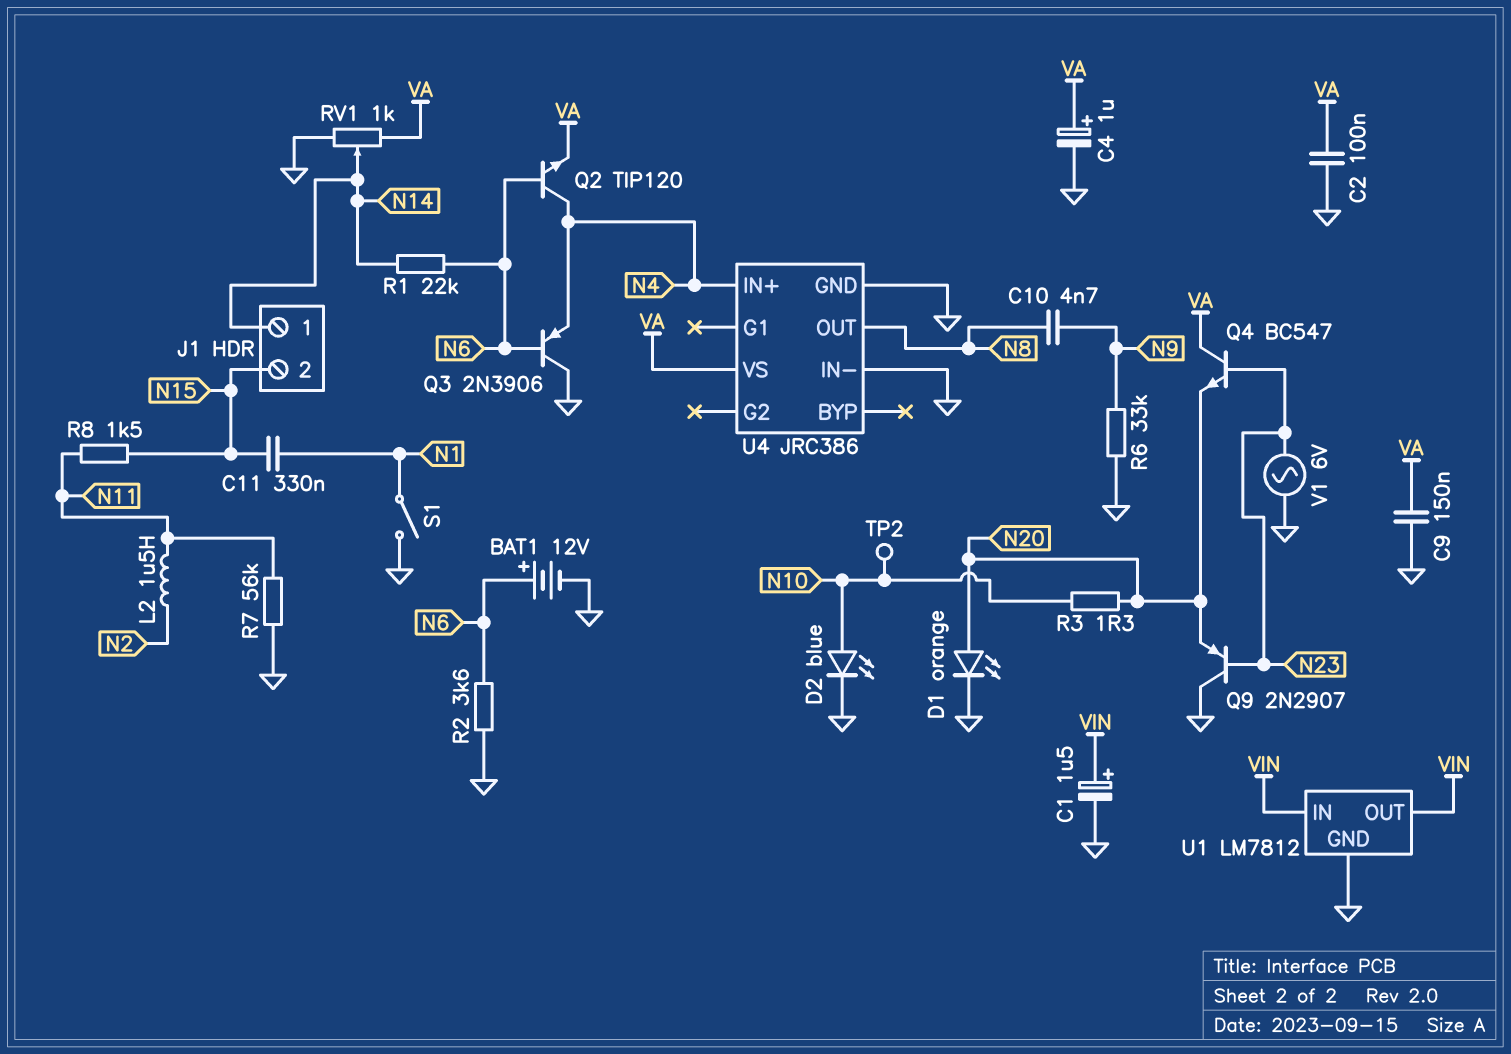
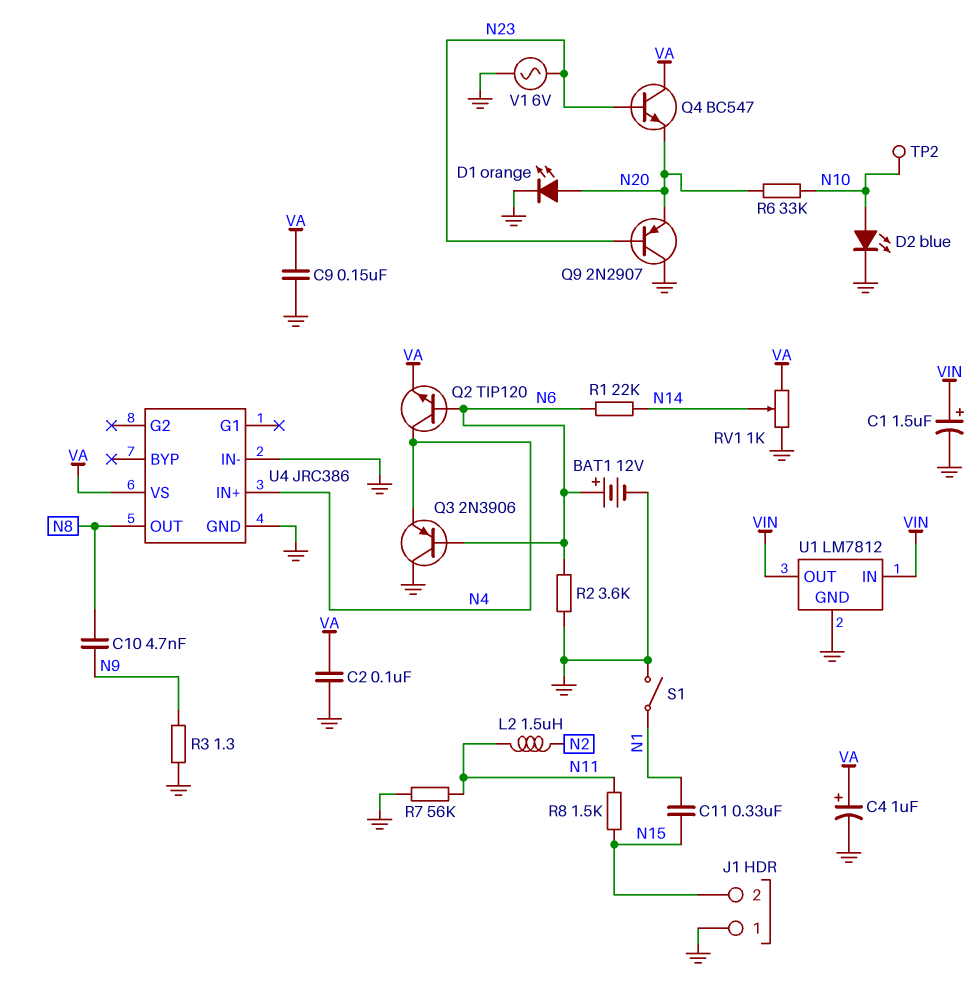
J1 pin 1: N14 -> GND
R3: 1.3 (N10, N20) -> 1.3 (GND, N9)
R6: 33k (GND, N9) -> 33k (N10, N20)

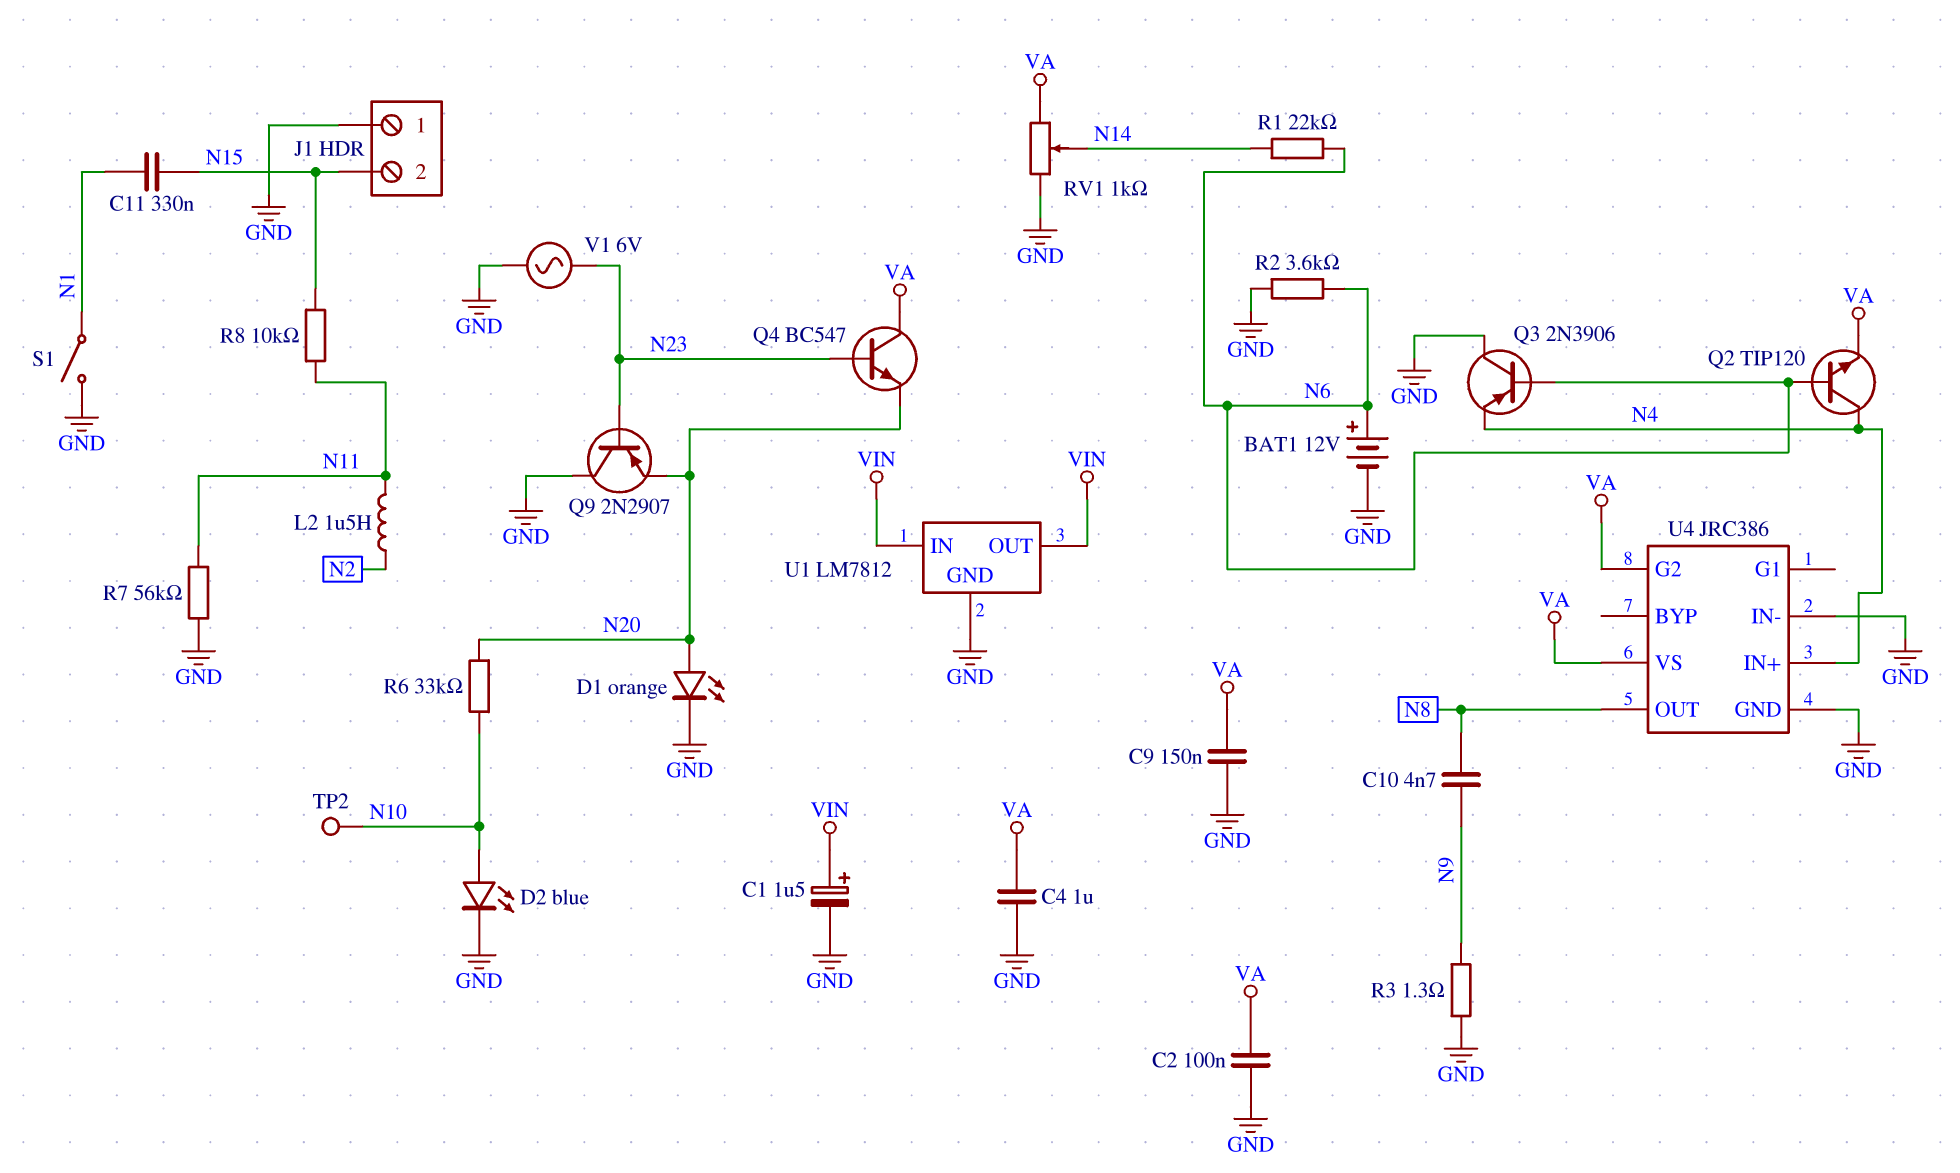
C4: 1uF (plus VA, minus GND) -> 1uF (GND, VA)
R8: 1.5k (N11, N15) -> 10k (N11, N15)
U4 pin G2: none -> VA

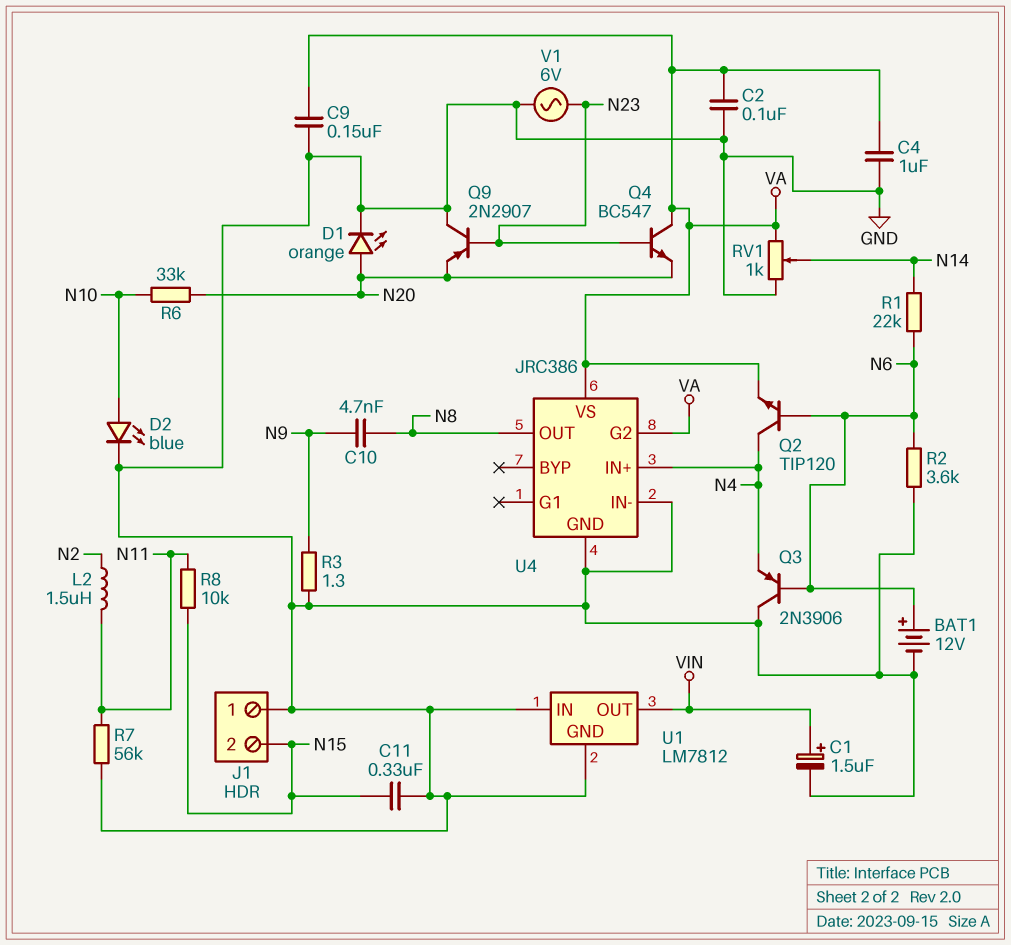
C11: 330nF (N1, N15) -> 330nF (GND, N15)
S1: switch (GND, N1) -> none
TP2: test point (N10) -> none
U1 pin IN: VIN -> GND

